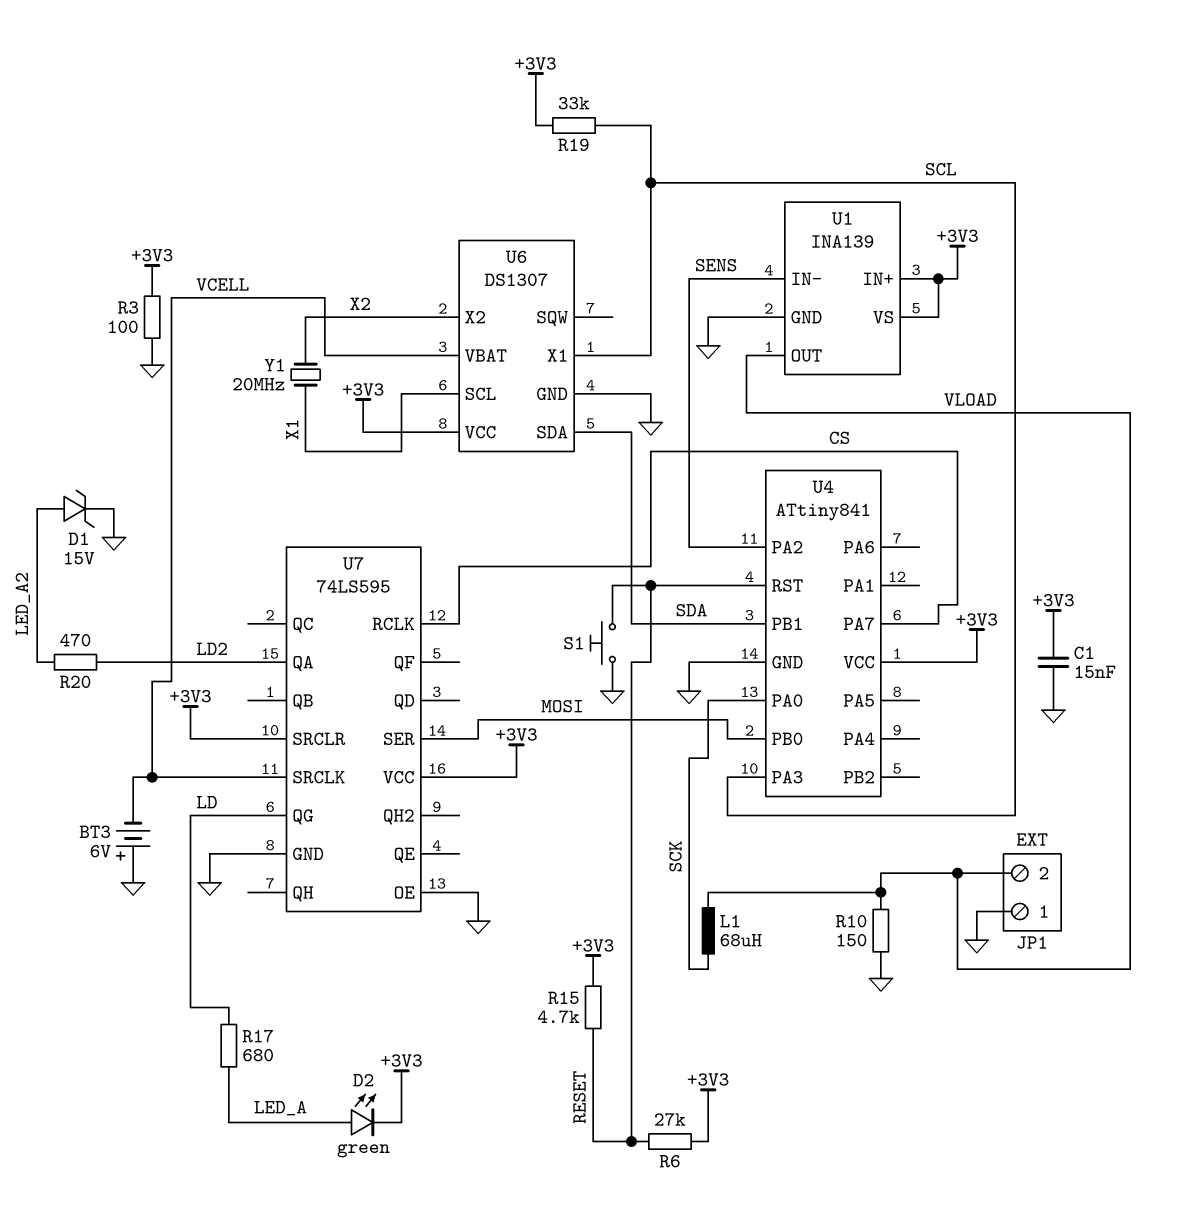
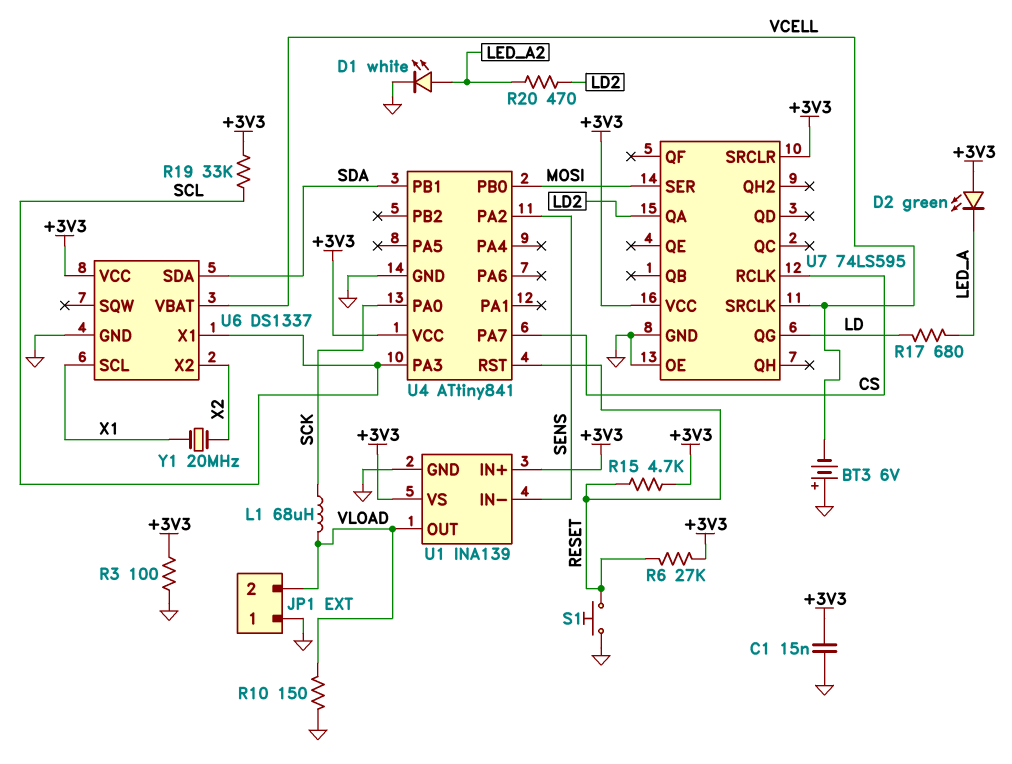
D1: zener 15V (A LED_A2, K GND) -> LED white (A LED_A2, K GND)
D2: LED green (A LED_A, K +3V3) -> LED green (A +3V3, K LED_A)
U6: DS1307 -> DS1337

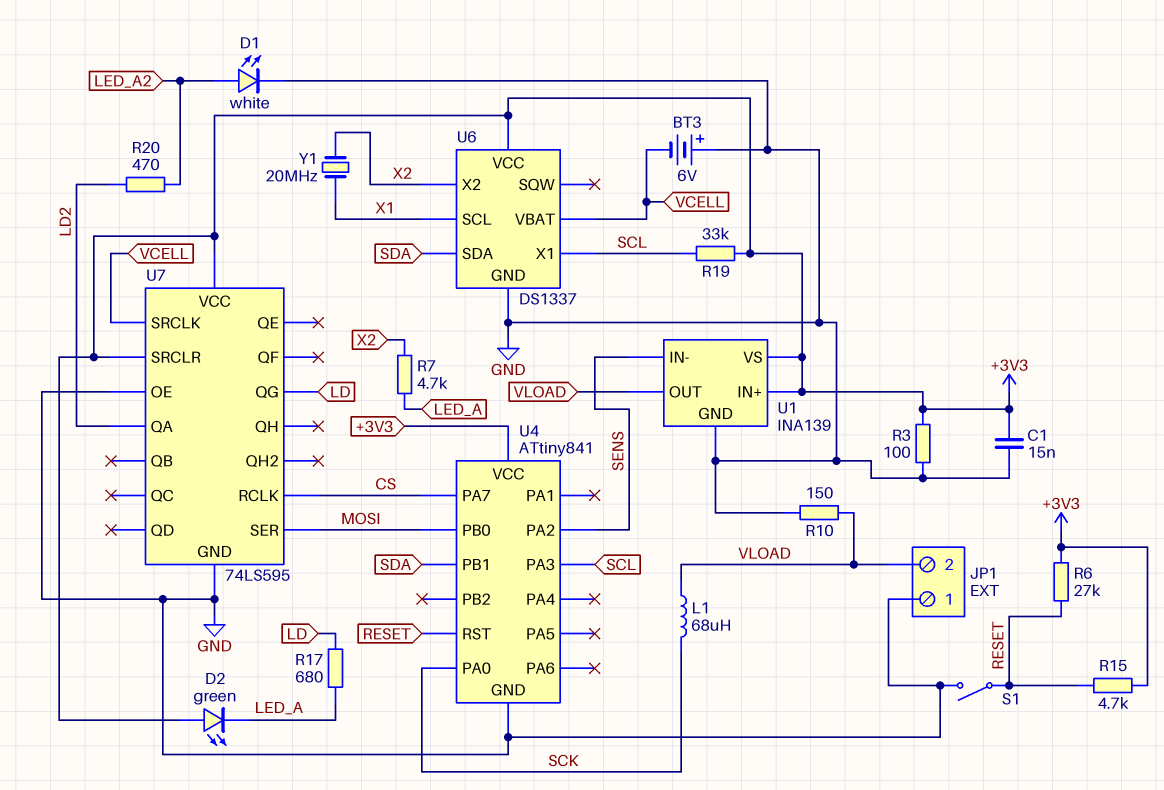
R7: none -> 4.7k (LED_A, X2)
S1: button (GND, RESET) -> switch (GND, RESET)

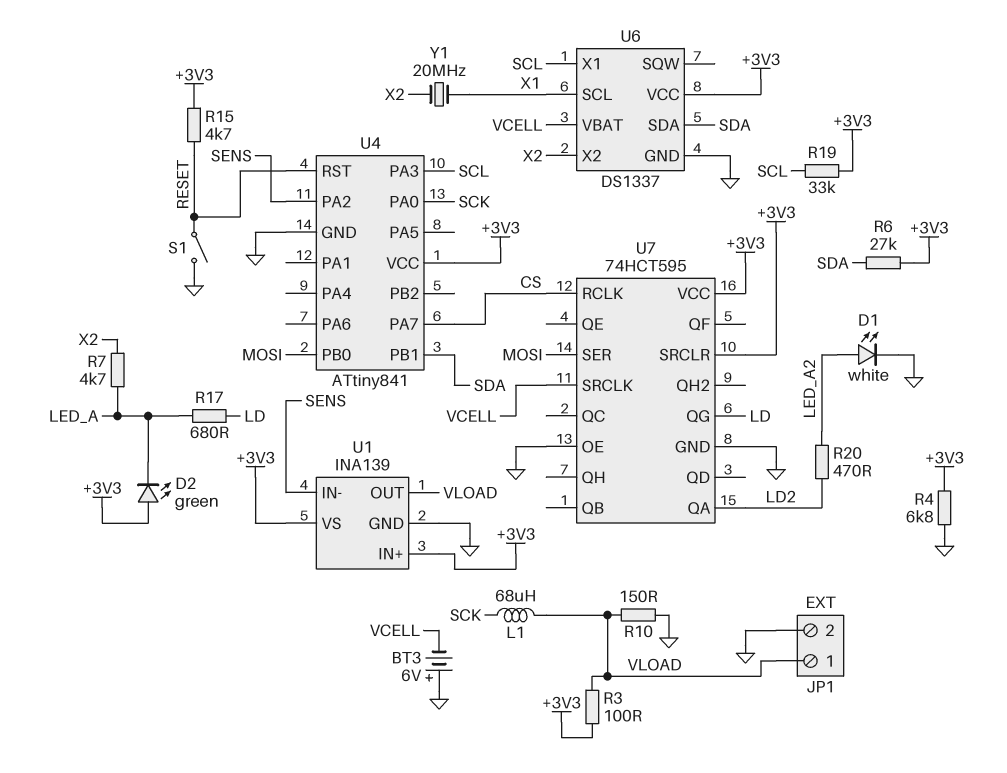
C1: 15nF (+3V3, GND) -> none
JP1 pin 1: GND -> VLOAD
JP1 pin 2: VLOAD -> GND
R3: 100 (+3V3, GND) -> 100 (+3V3, VLOAD)
R4: none -> 6.8k (+3V3, GND)
R6: 27k (+3V3, RESET) -> 27k (+3V3, SDA)
U7: 74LS595 -> 74HCT595

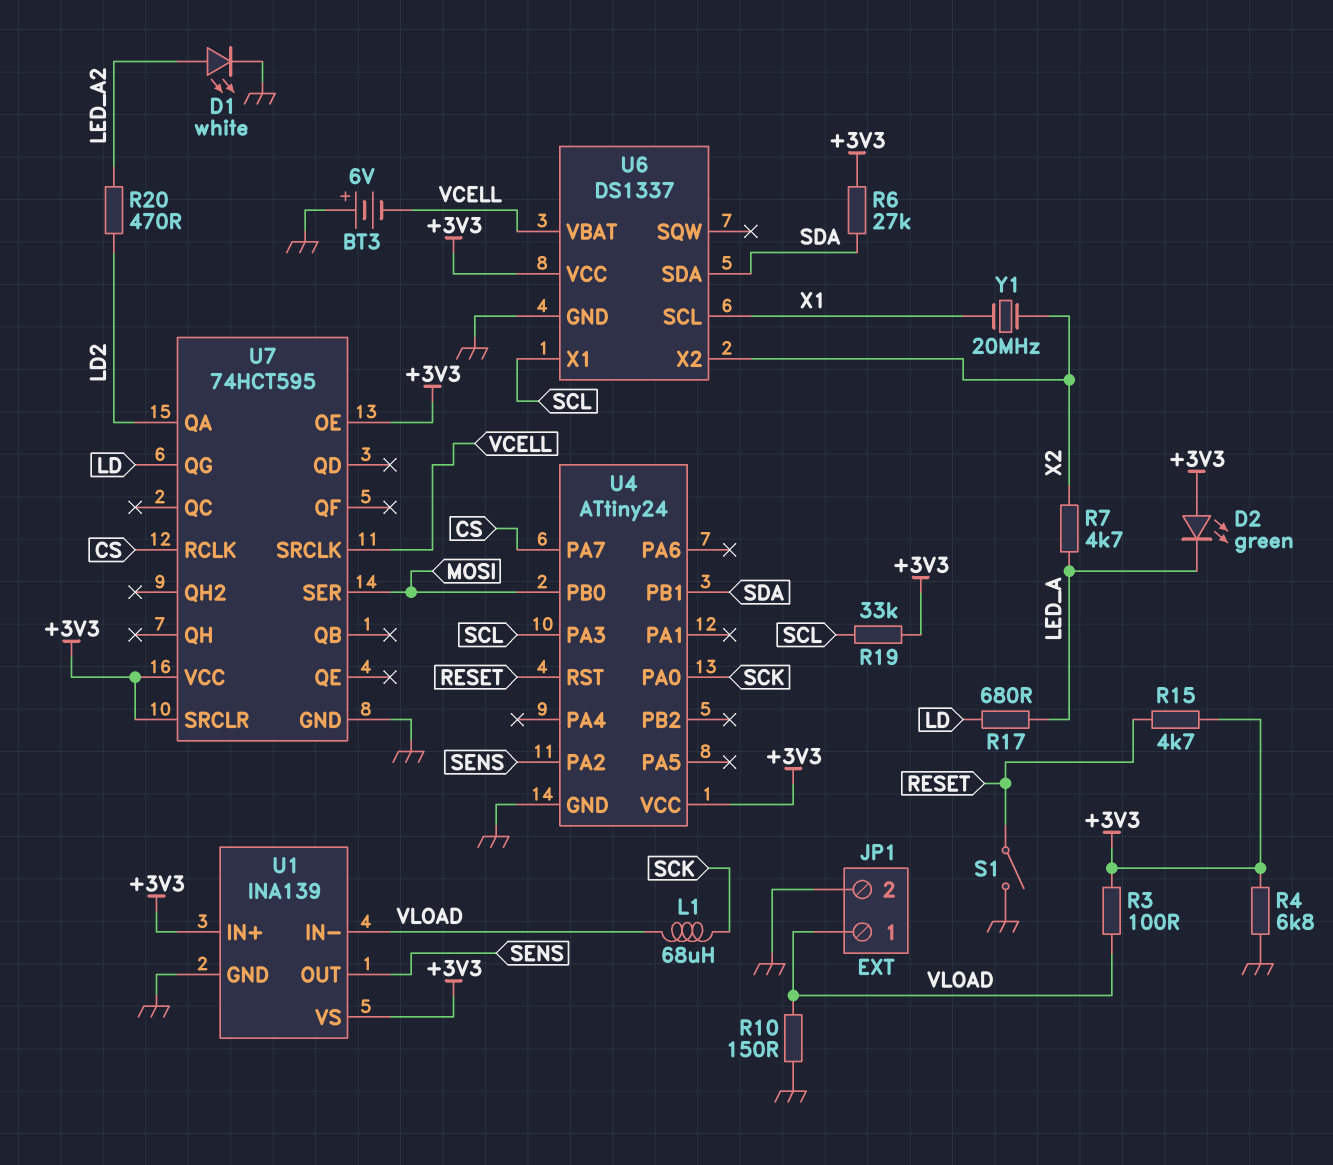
U1 pin IN-: SENS -> VLOAD
U1 pin OUT: VLOAD -> SENS
U4: ATtiny841 -> ATtiny24
U7 pin OE: GND -> +3V3

